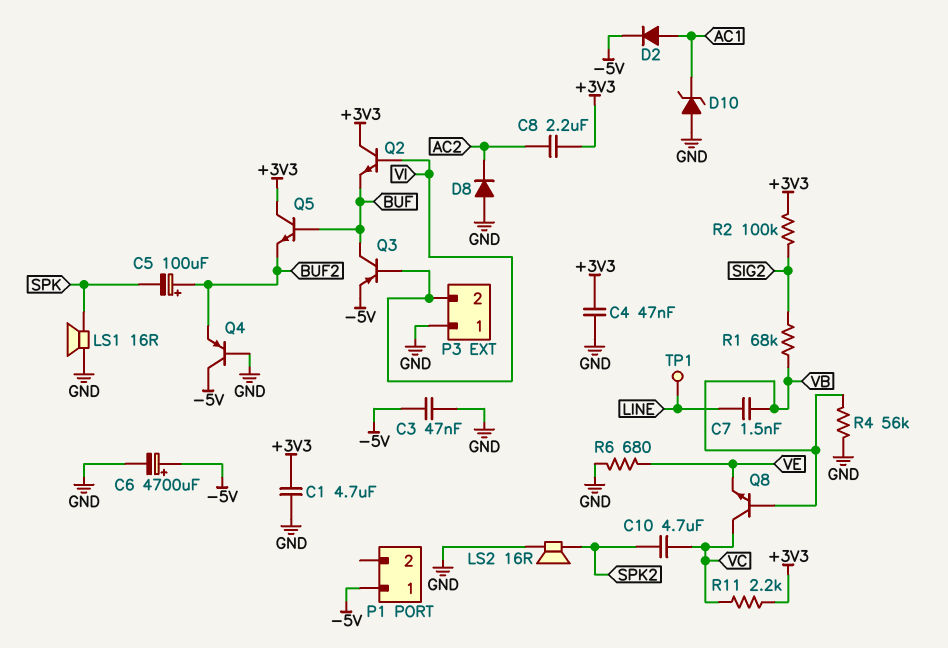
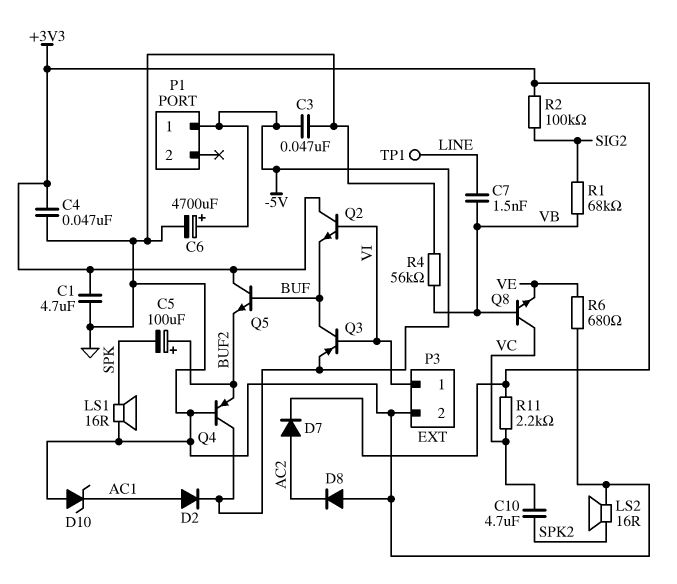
C8: 2.2uF (+3V3, AC2) -> none
D7: none -> diode (A AC2, K +3V3)
P3 pin 1: GND -> VI
P3 pin 2: VI -> GND

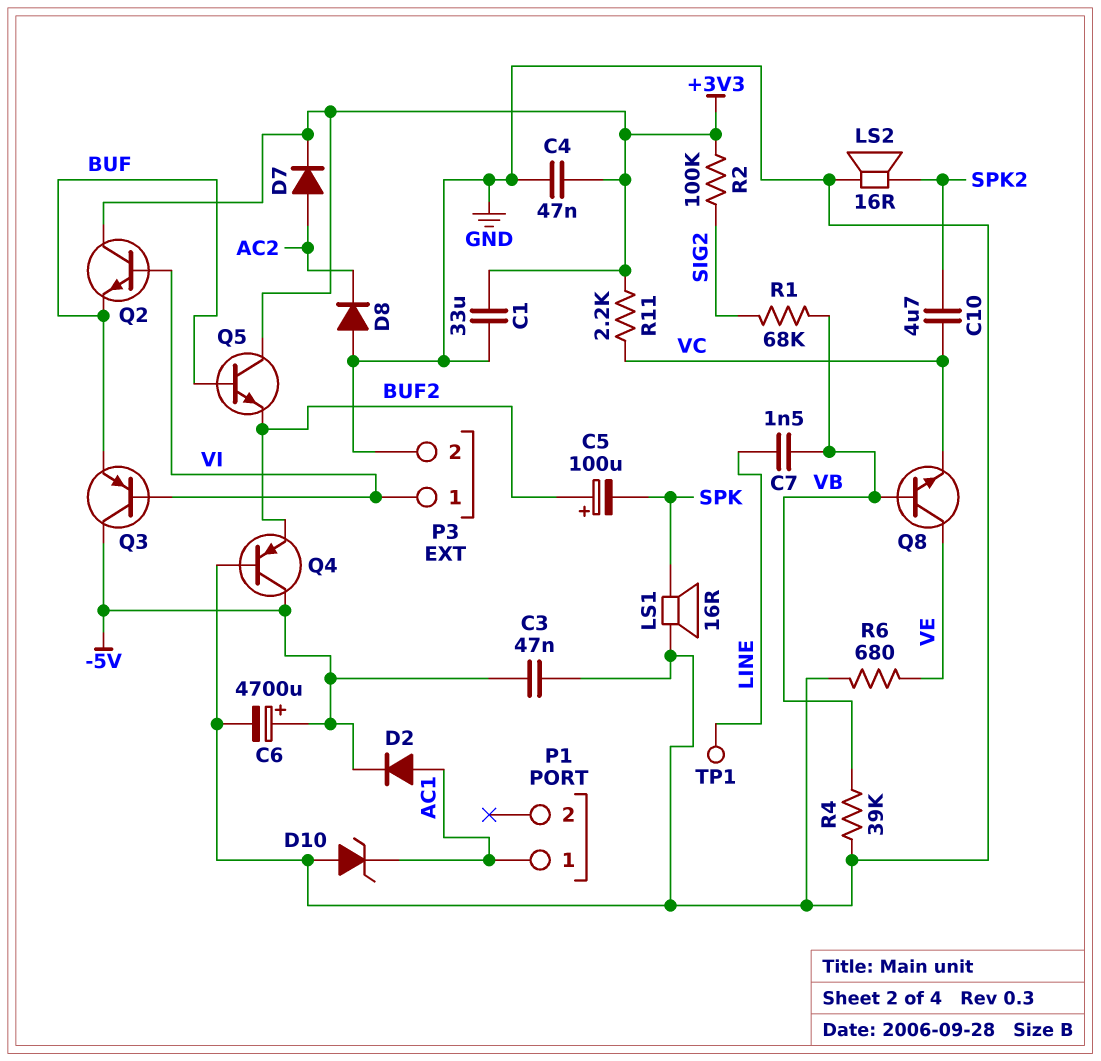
C1: 4.7uF (+3V3, GND) -> 33uF (+3V3, GND)
P1 pin 1: -5V -> AC1
Q3: PNP (B VI, C BUF, E -5V) -> PNP (B VI, C -5V, E BUF)
Q8: NPN (B VB, C VC, E VE) -> NPN (B VB, C VE, E VC)
R4: 56k (GND, VB) -> 39k (GND, VB)

